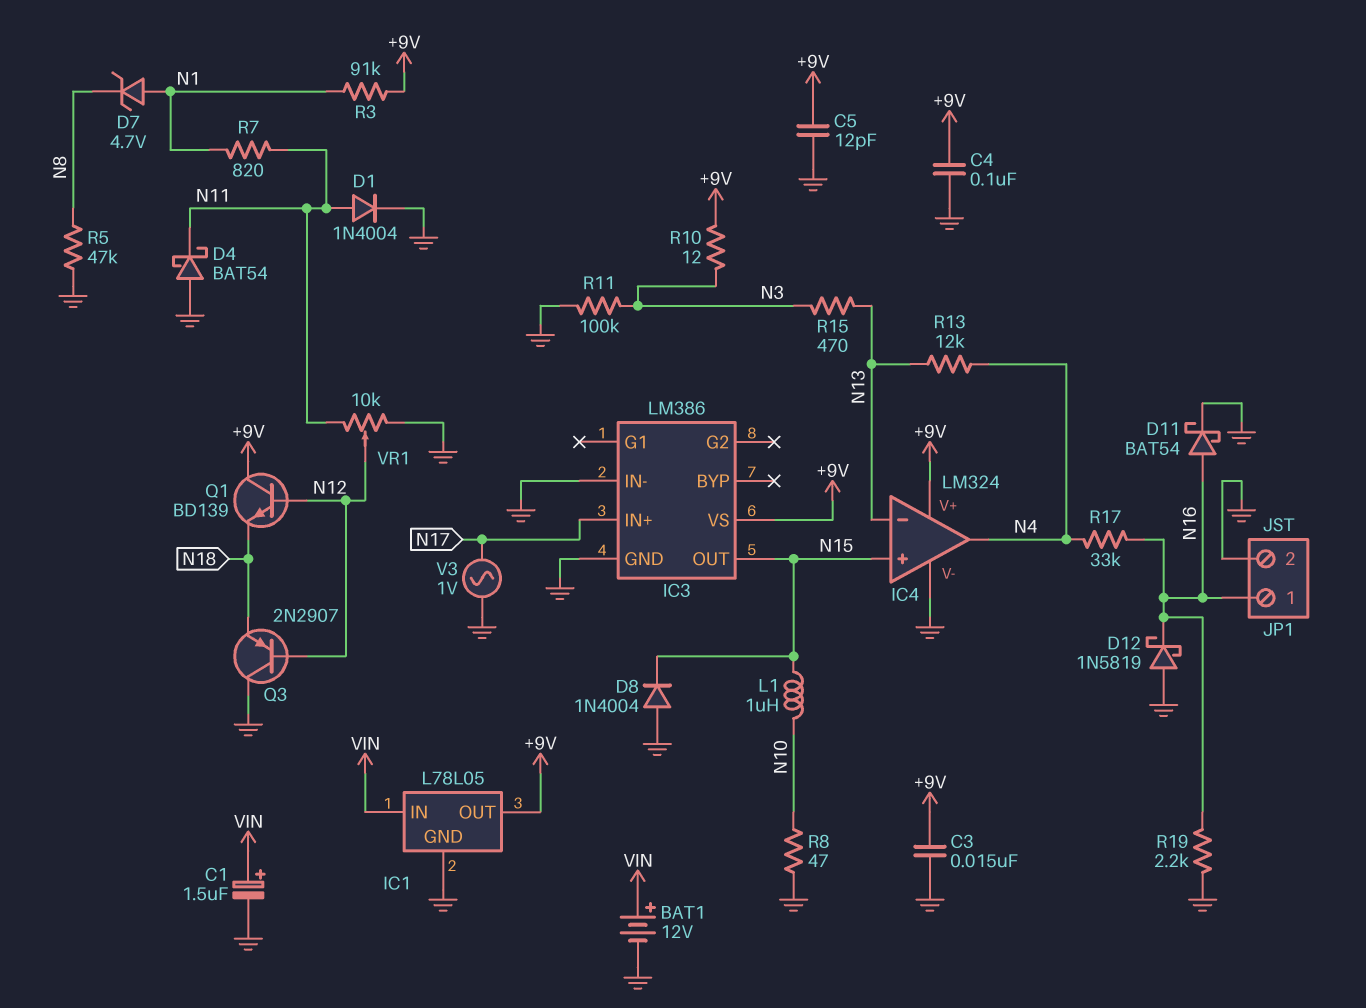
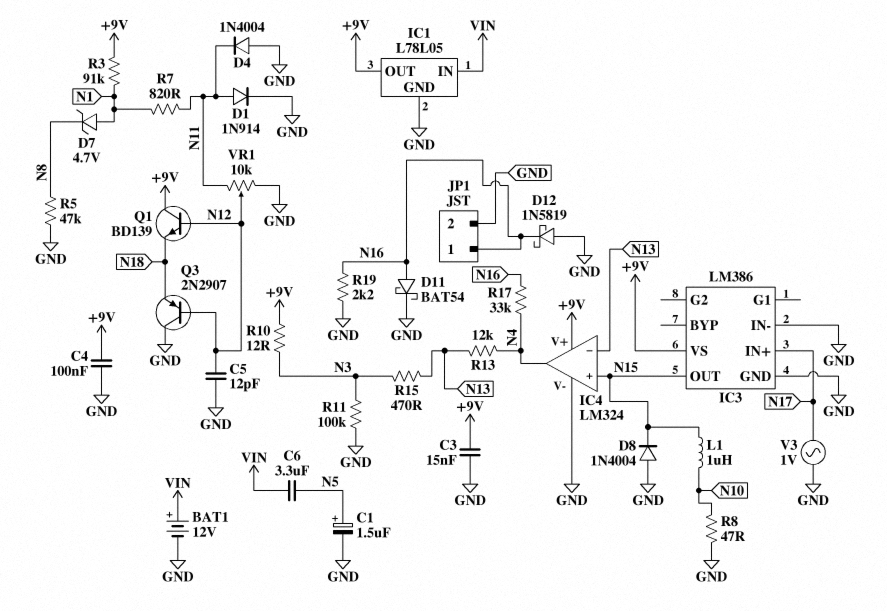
C1: 1.5uF (plus VIN, minus GND) -> 1.5uF (plus N5, minus GND)
C5: 12pF (+9V, GND) -> 12pF (GND, N12)
C6: none -> 3.3uF (N5, VIN)
D1: diode 1N4004 (A N11, K GND) -> diode 1N914 (A N11, K GND)
D4: schottky BAT54 (A GND, K N11) -> diode 1N4004 (A GND, K N11)

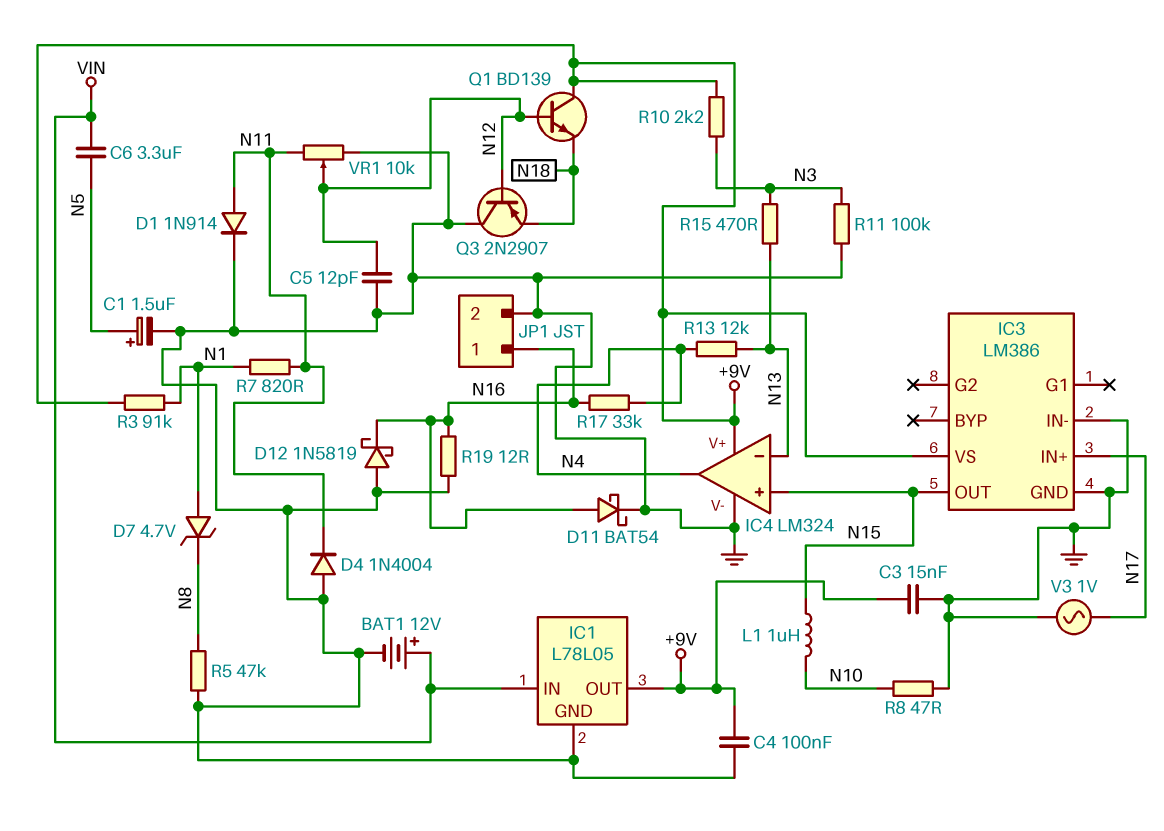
D8: diode 1N4004 (A GND, K N15) -> none
R10: 12 (+9V, N3) -> 2.2k (+9V, N3)
R19: 2.2k (GND, N16) -> 12 (GND, N16)

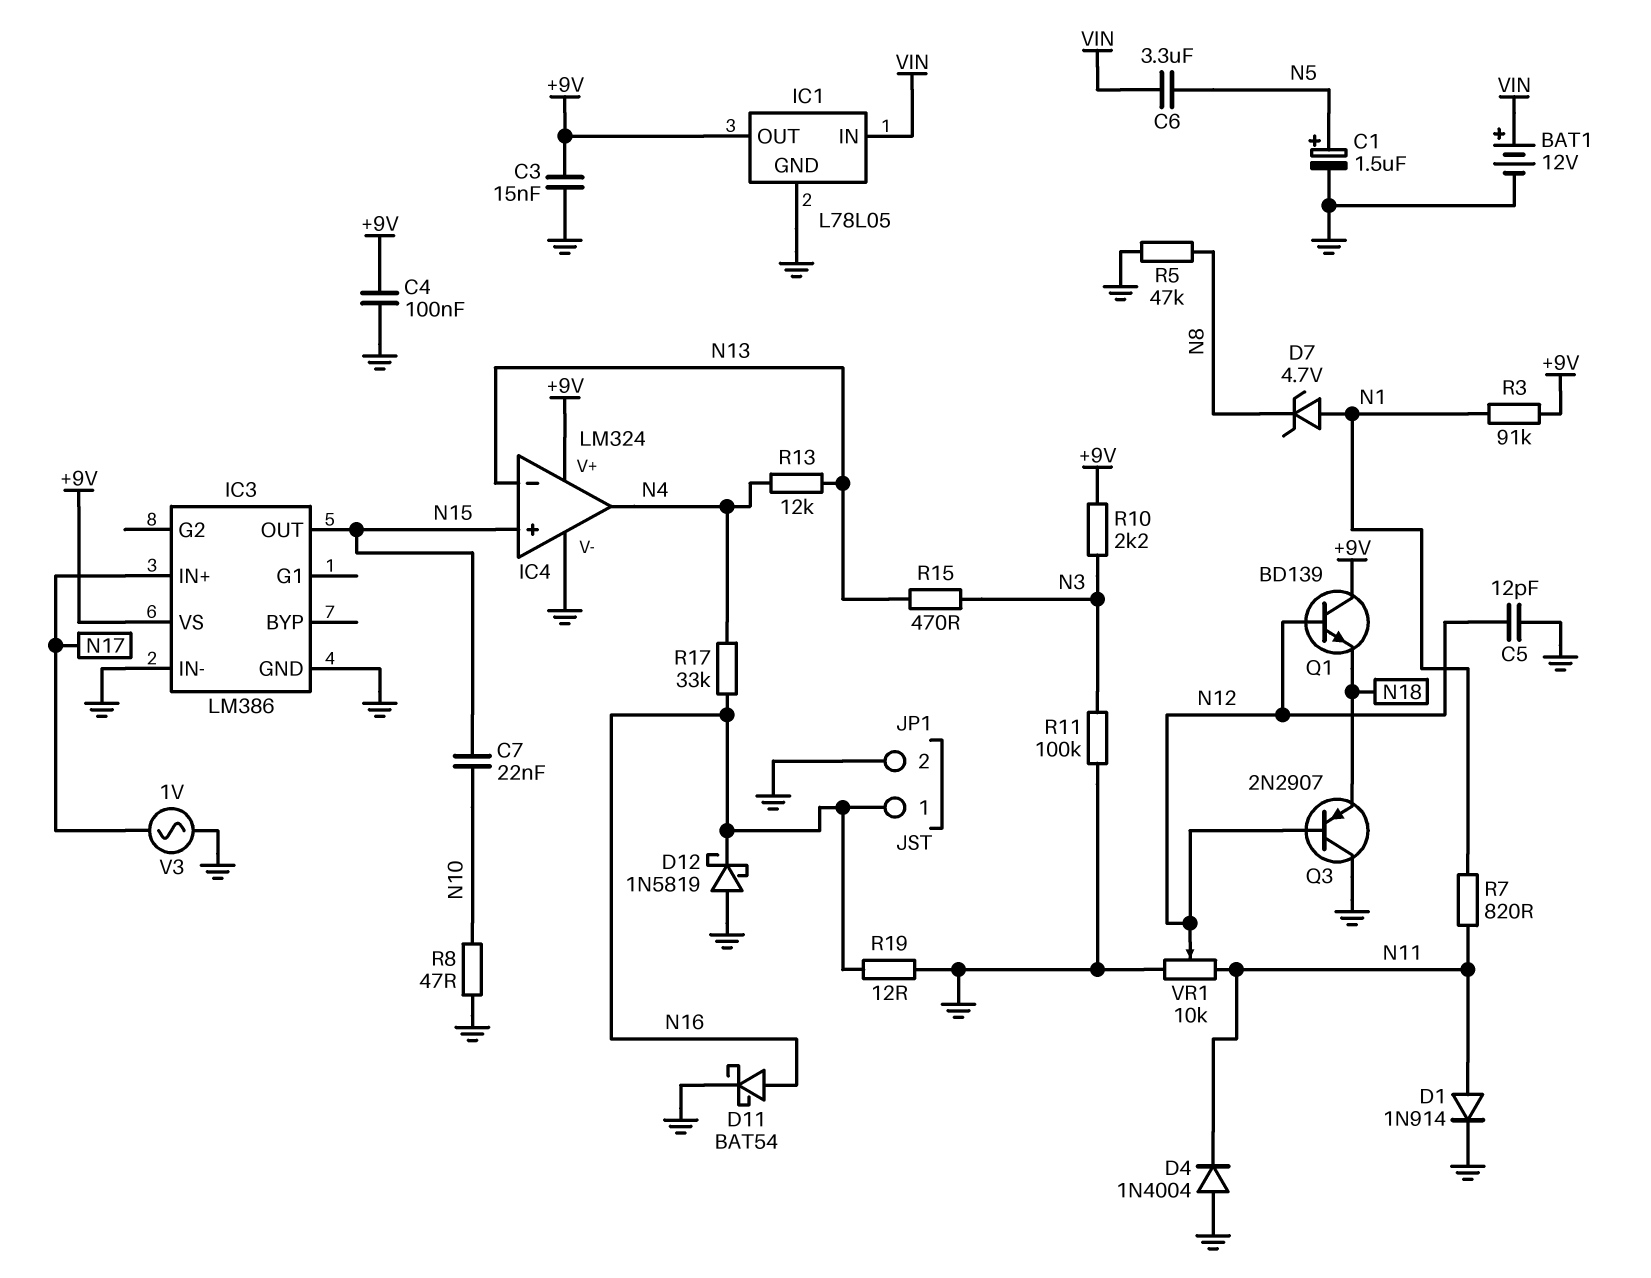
C7: none -> 22nF (N10, N15)
L1: 1uH (N10, N15) -> none

